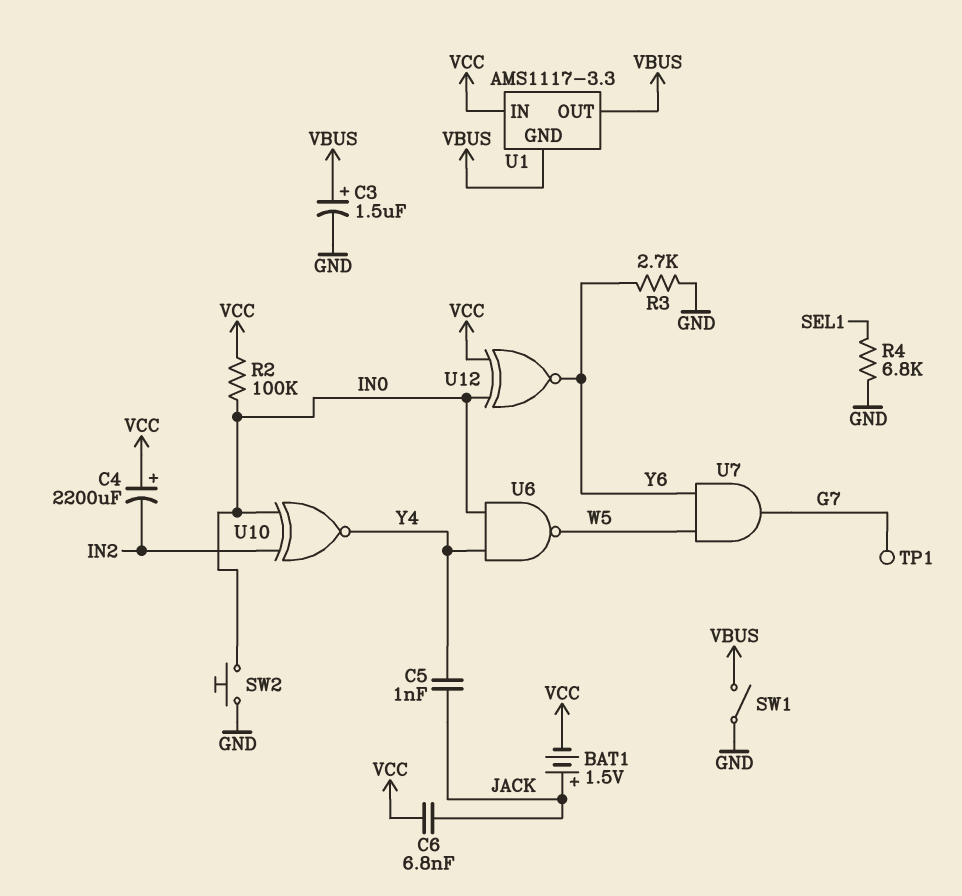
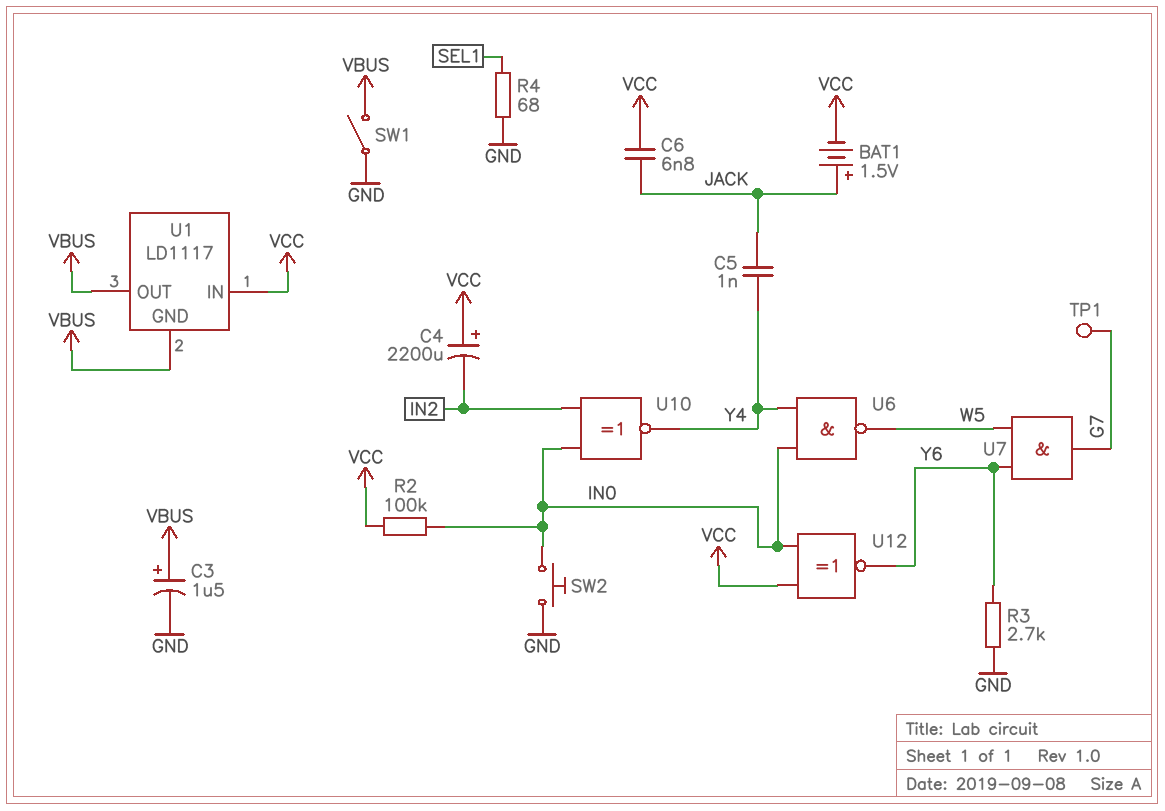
R4: 6.8k (GND, SEL1) -> 68 (GND, SEL1)
U1: AMS1117-3.3 -> LD1117

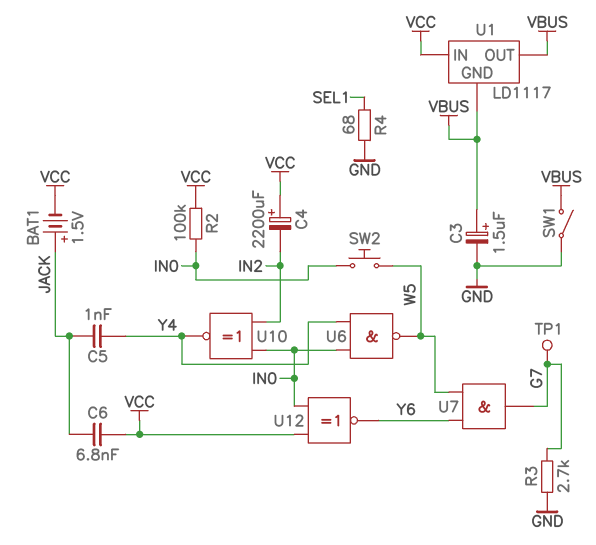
R3: 2.7k (GND, Y6) -> 2.7k (G7, GND)
SW2: button (GND, IN0) -> button (IN0, W5)

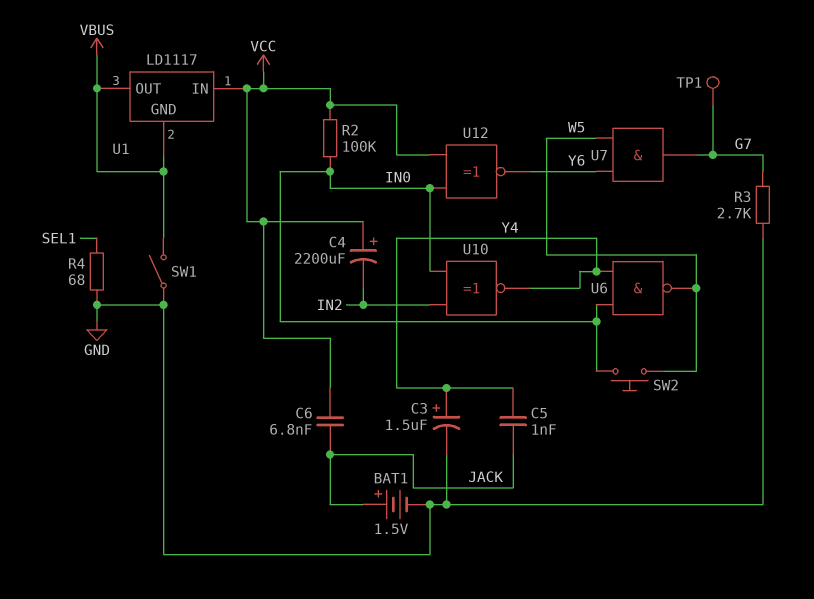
BAT1: 1.5V (plus JACK, minus VCC) -> 1.5V (plus JACK, minus GND)
C3: 1.5uF (plus VBUS, minus GND) -> 1.5uF (plus Y4, minus GND)

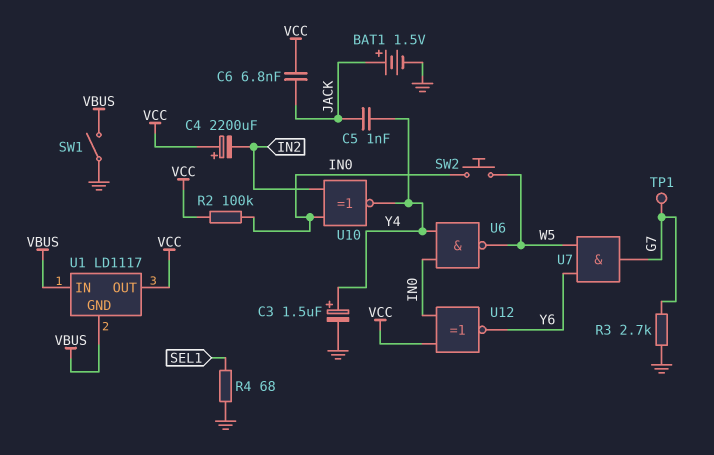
U1 pin IN: VCC -> VBUS
U1 pin OUT: VBUS -> VCC

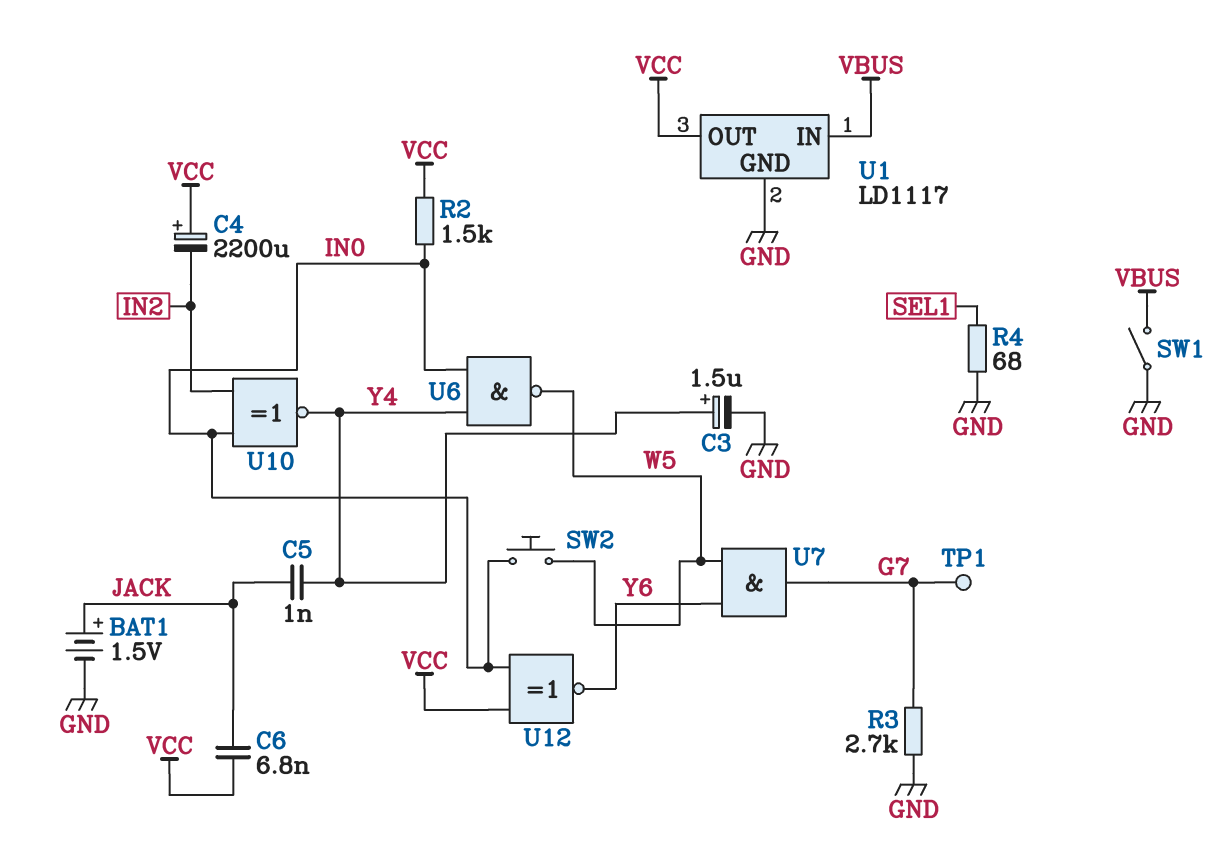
R2: 100k (IN0, VCC) -> 1.5k (IN0, VCC)
U1 pin GND: VBUS -> GND

